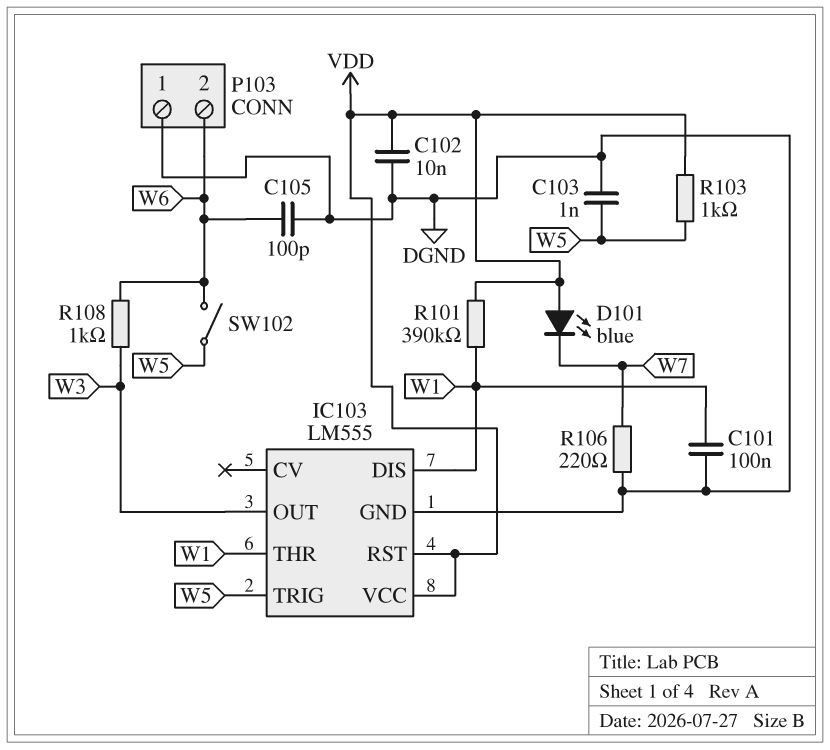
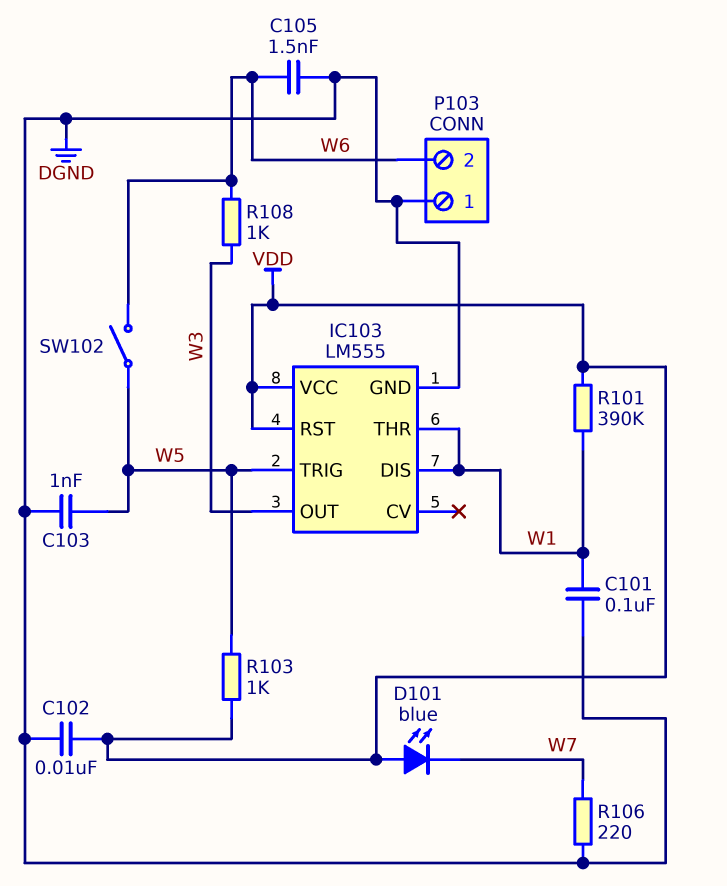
C105: 100pF (DGND, W6) -> 1.5nF (DGND, W6)

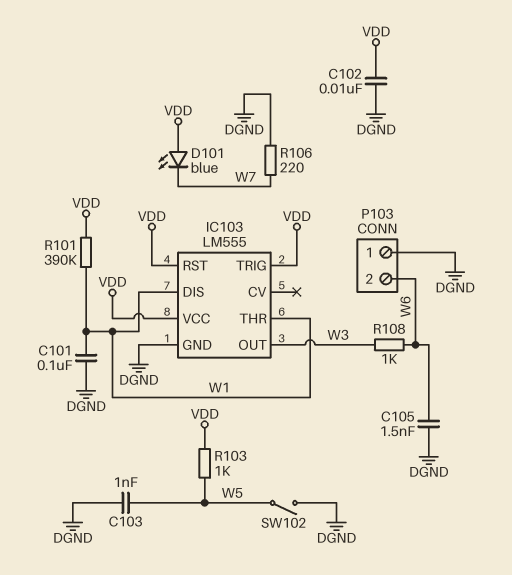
IC103 pin TRIG: W5 -> VDD
SW102: switch (W5, W6) -> switch (DGND, W5)

